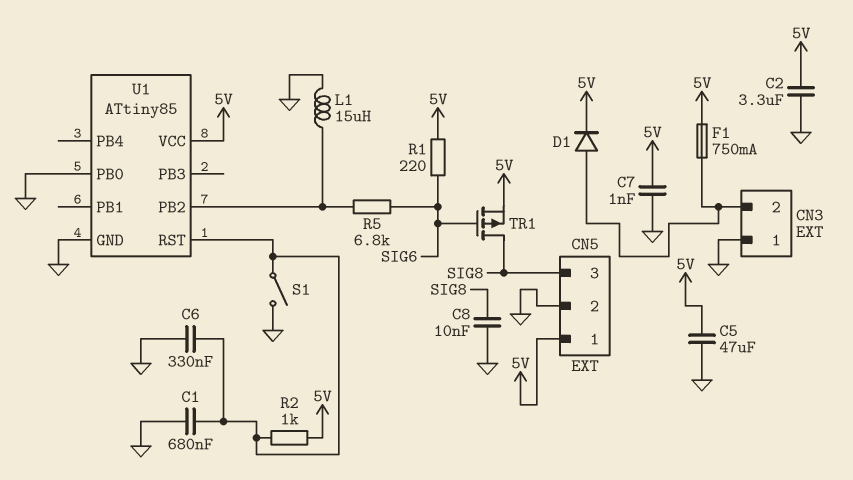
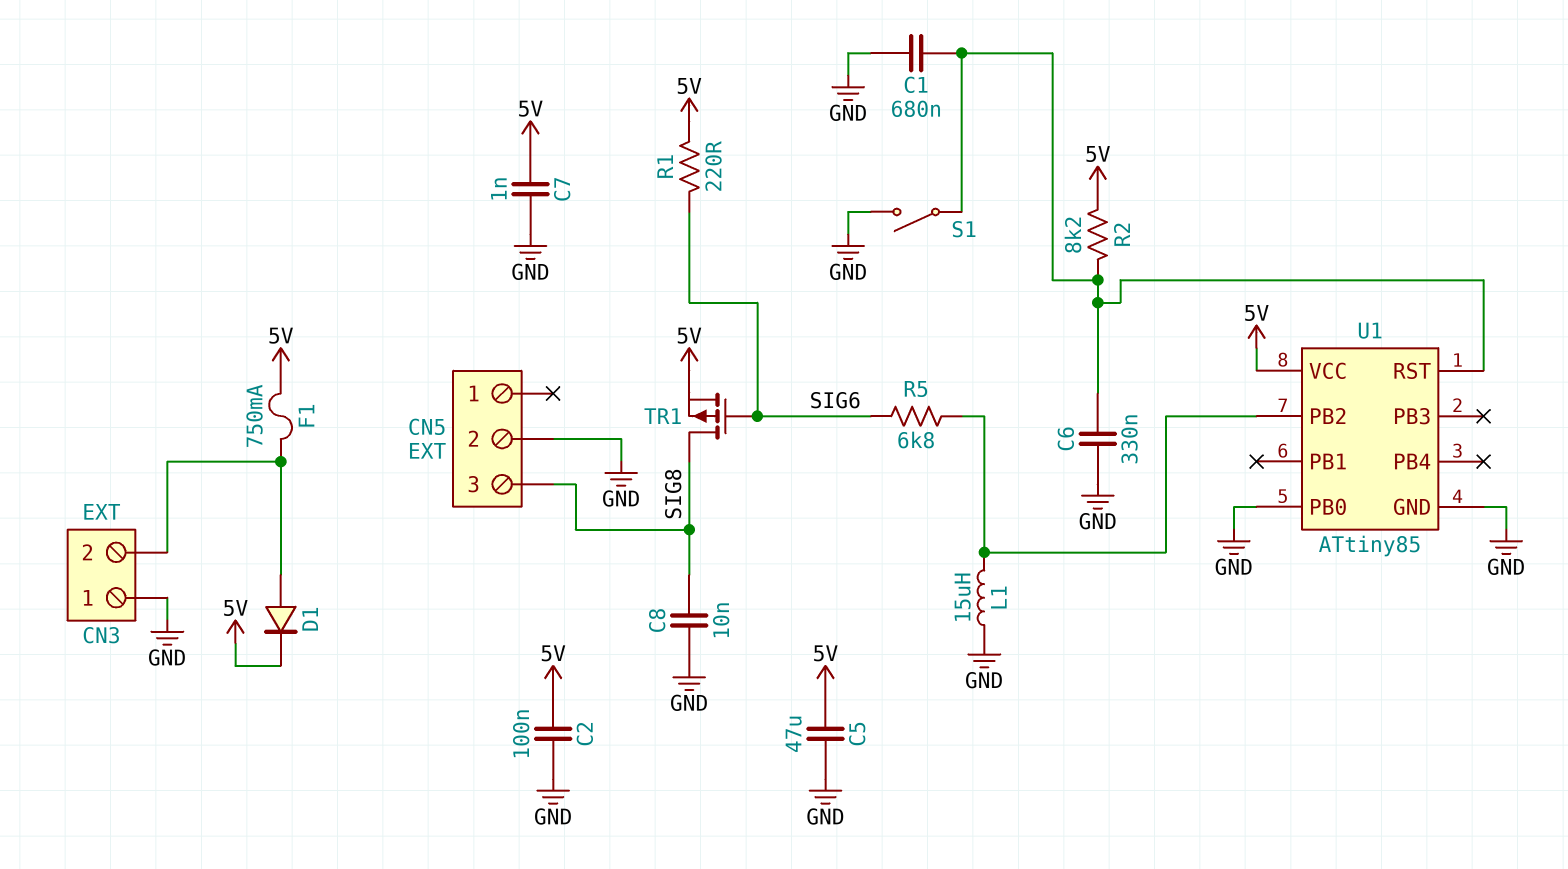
C2: 3.3uF (5V, GND) -> 100nF (5V, GND)
CN5 pin 1: 5V -> none
R2: 1k (5V, U1/RST) -> 8.2k (5V, U1/RST)

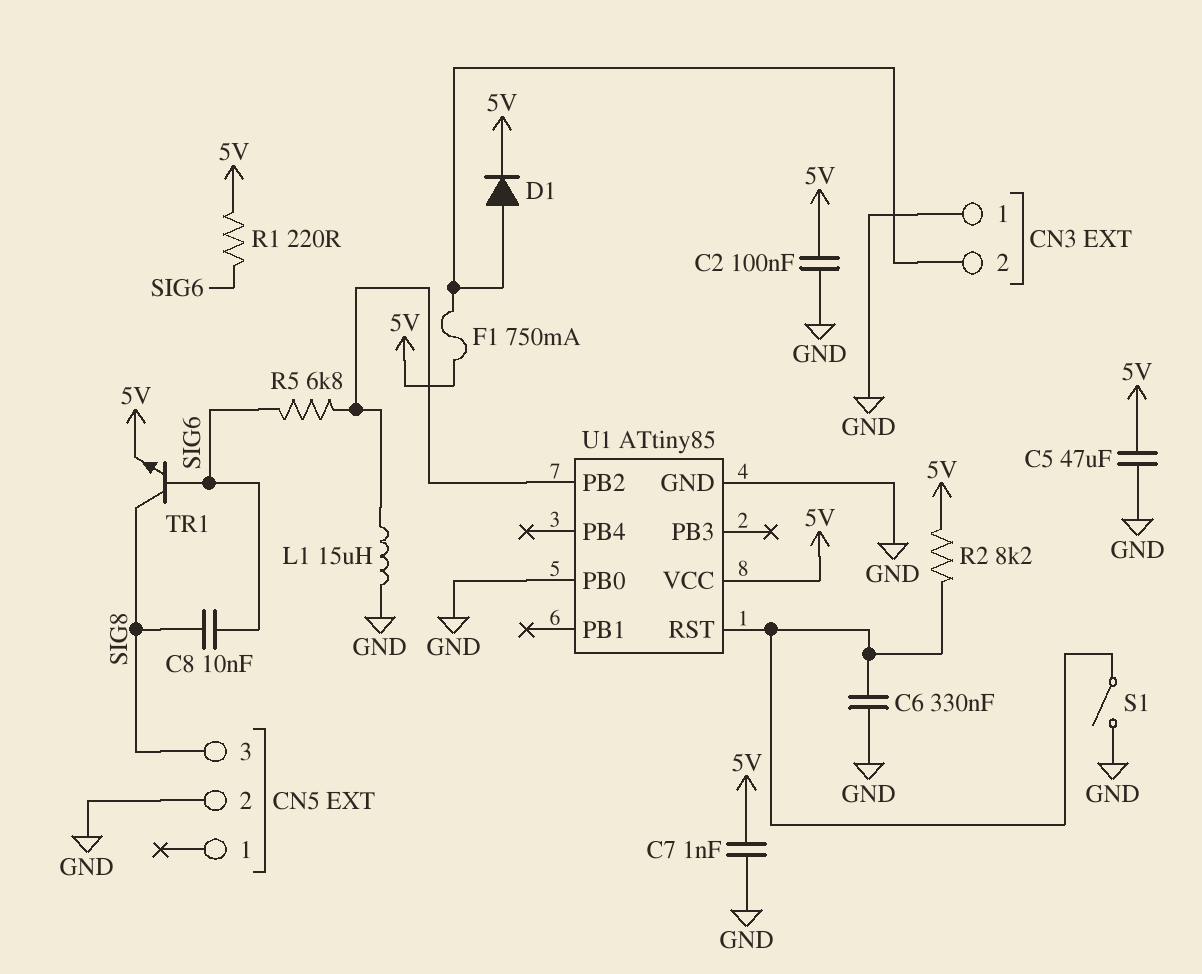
C1: 680nF (GND, U1/RST) -> none
C8: 10nF (GND, SIG8) -> 10nF (SIG6, SIG8)
TR1: PMOS (G SIG6, D SIG8, S 5V) -> NPN (B SIG6, C SIG8, E 5V)

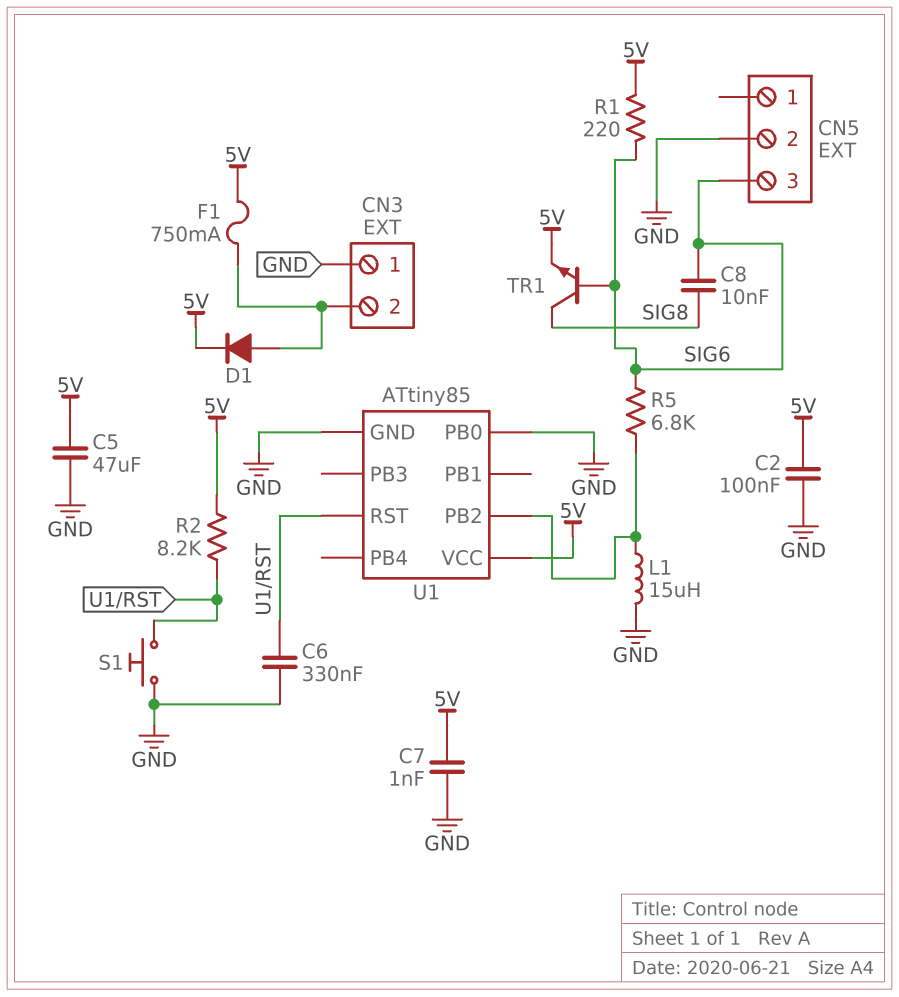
CN5 pin 3: SIG8 -> SIG6
S1: switch (GND, U1/RST) -> button (GND, U1/RST)

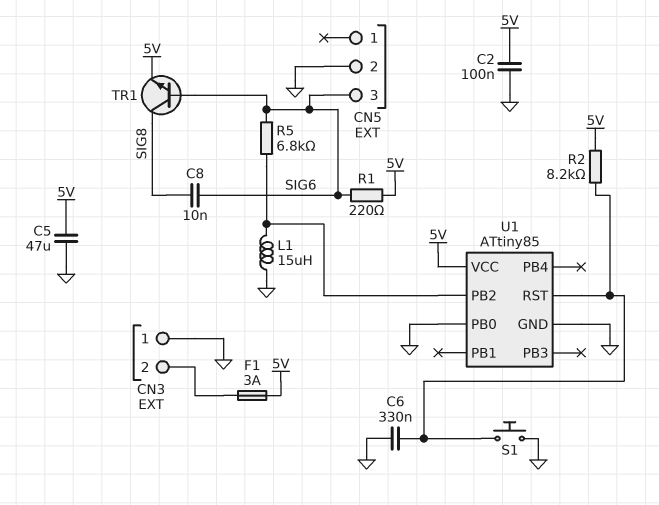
C7: 1nF (5V, GND) -> none
D1: diode (A CN3/2, K 5V) -> none
F1: 750mA (5V, CN3/2) -> 3A (5V, CN3/2)

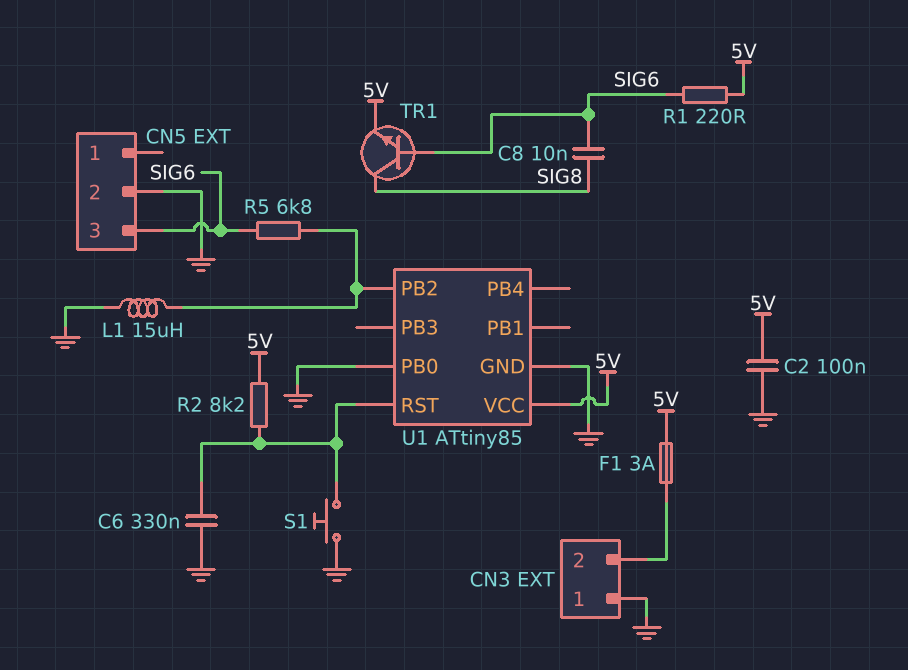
C5: 47uF (5V, GND) -> none

